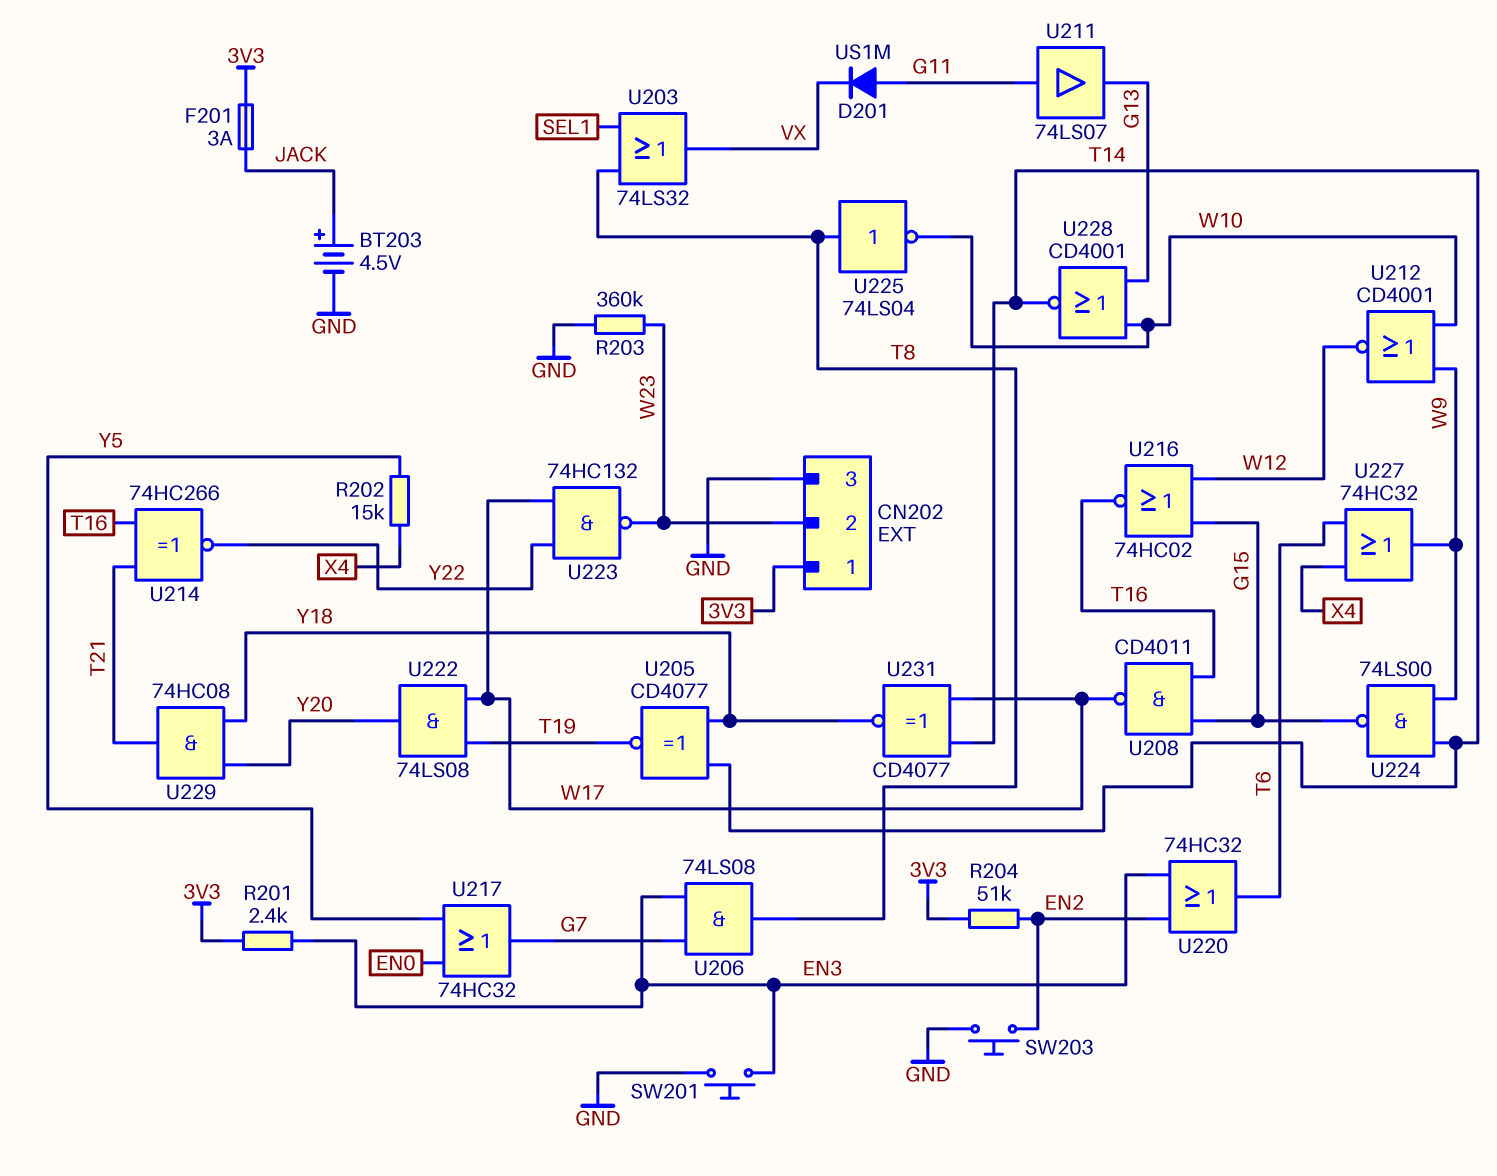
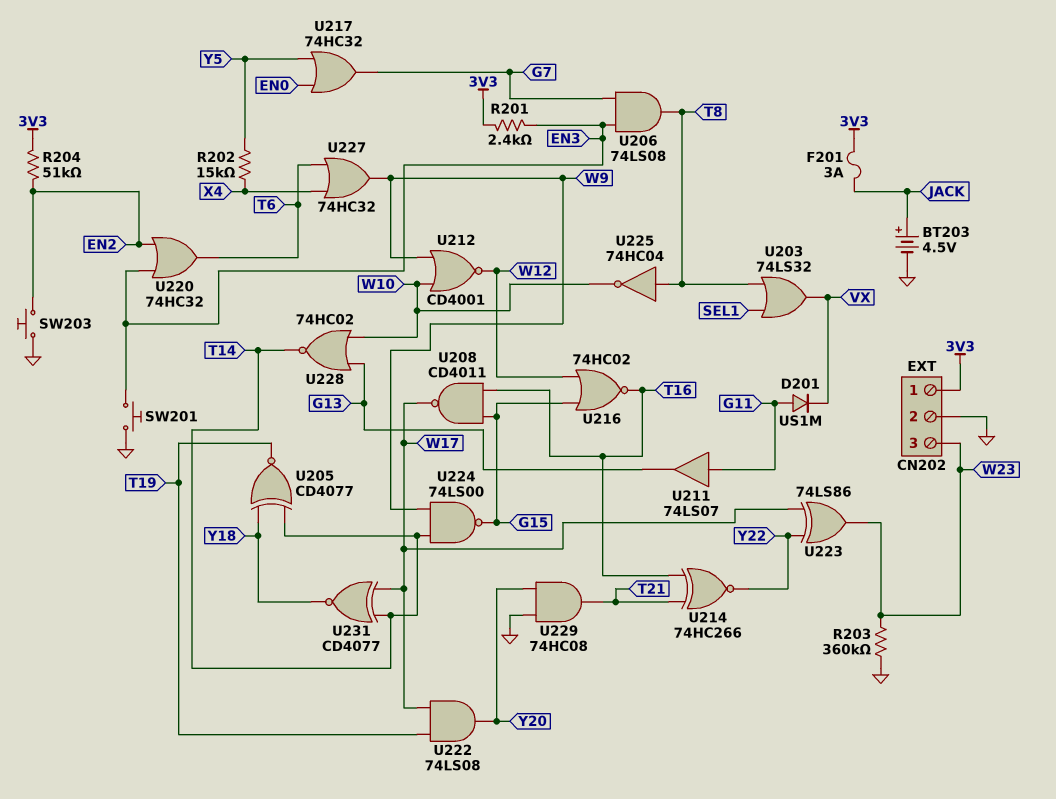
CN202 pin 2: W23 -> GND
CN202 pin 3: GND -> W23
U223: NAND 74HC132 (in W17, in Y22, out W23) -> XOR 74LS86 (in W17, in Y22, out W23)
U225: NOT 74LS04 (in T8, out W10) -> NOT 74HC04 (in T8, out W10)
U228: NOR CD4001 (in G13, in W10, out T14) -> NOR 74HC02 (in G13, in W10, out T14)
U229: AND 74HC08 (in Y18, in Y20, out T21) -> AND 74HC08 (in GND, in Y20, out T21)

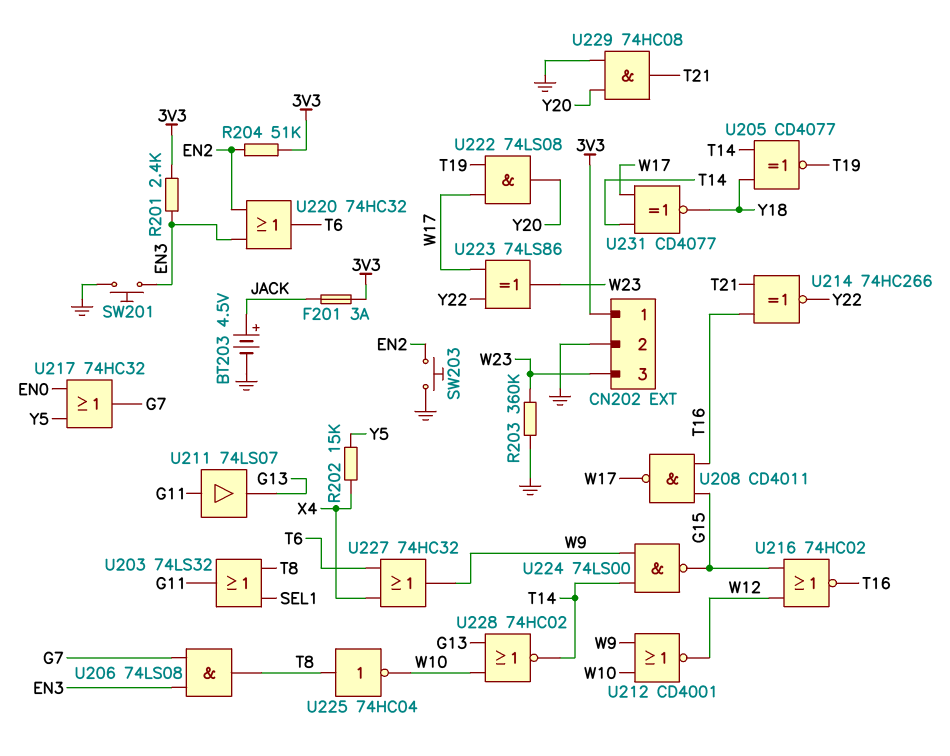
D201: diode US1M (A G11, K VX) -> none
U203: OR 74LS32 (in SEL1, in T8, out VX) -> OR 74LS32 (in SEL1, in T8, out G11)

